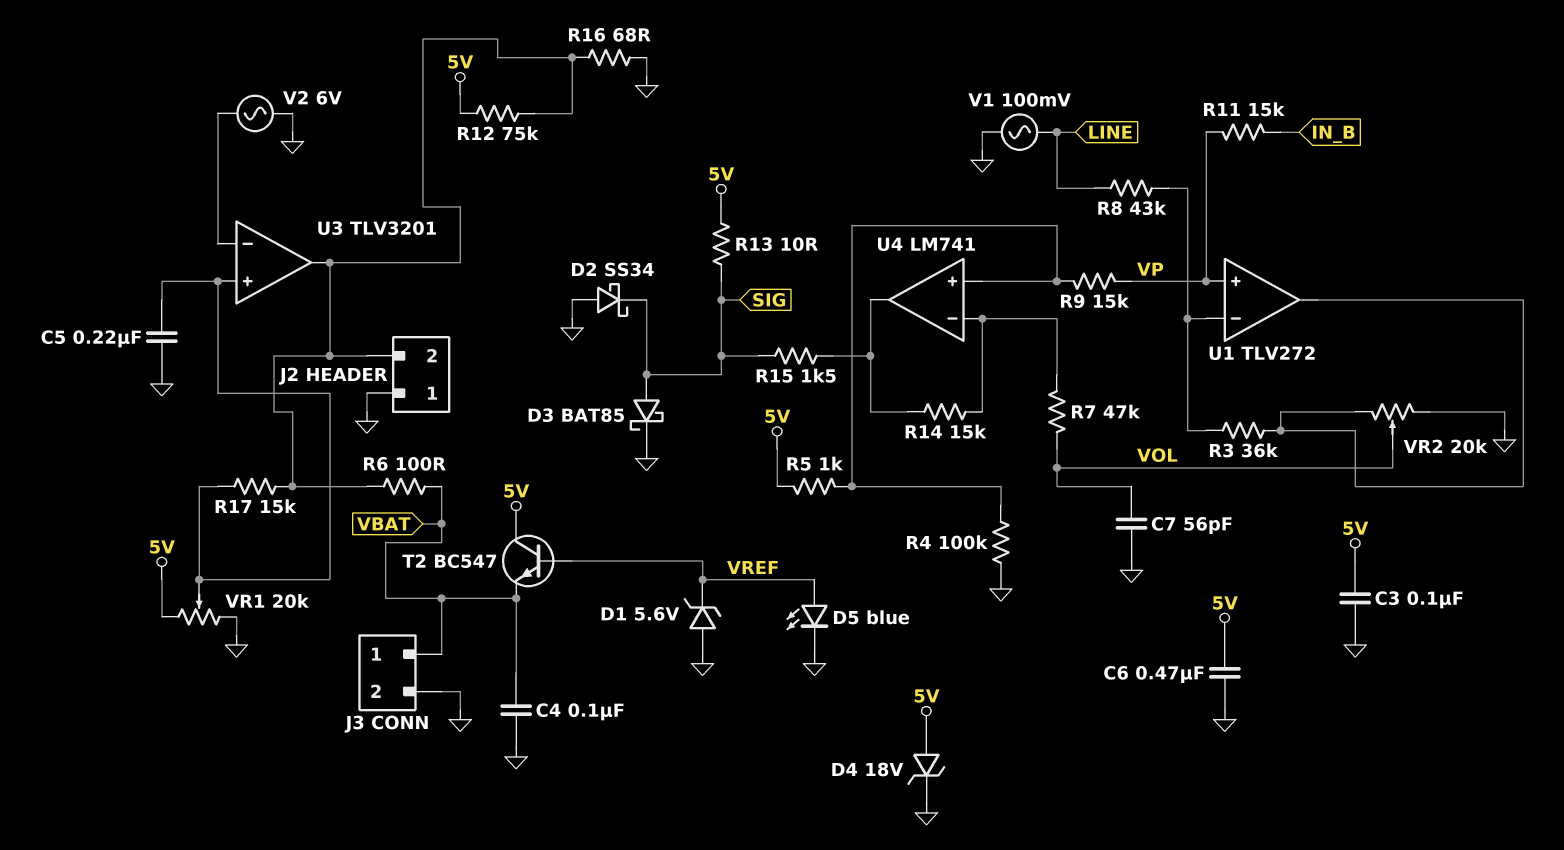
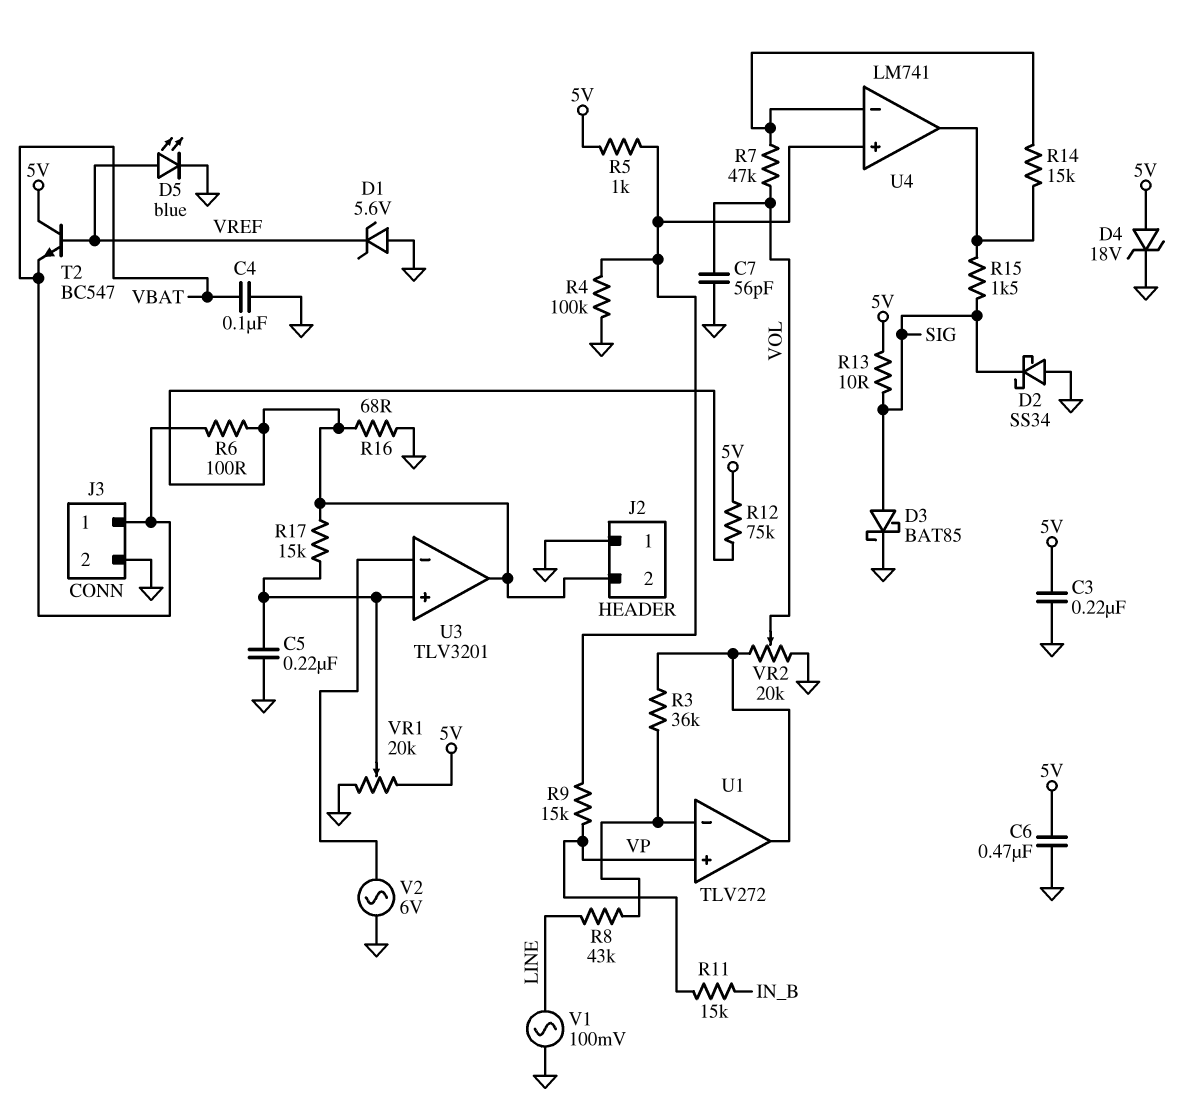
C3: 100nF (5V, GND) -> 220nF (5V, GND)

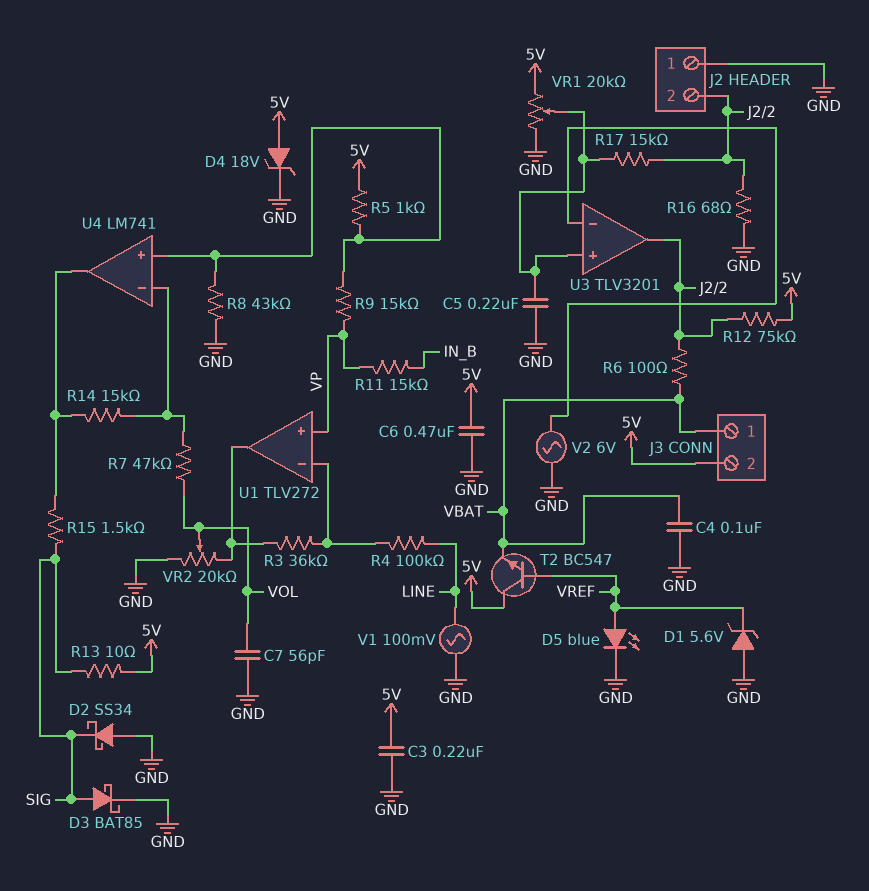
J3 pin 2: GND -> 5V
R4: 100k (GND, U4/in+) -> 100k (LINE, U1/in-)
R8: 43k (LINE, U1/in-) -> 43k (GND, U4/in+)

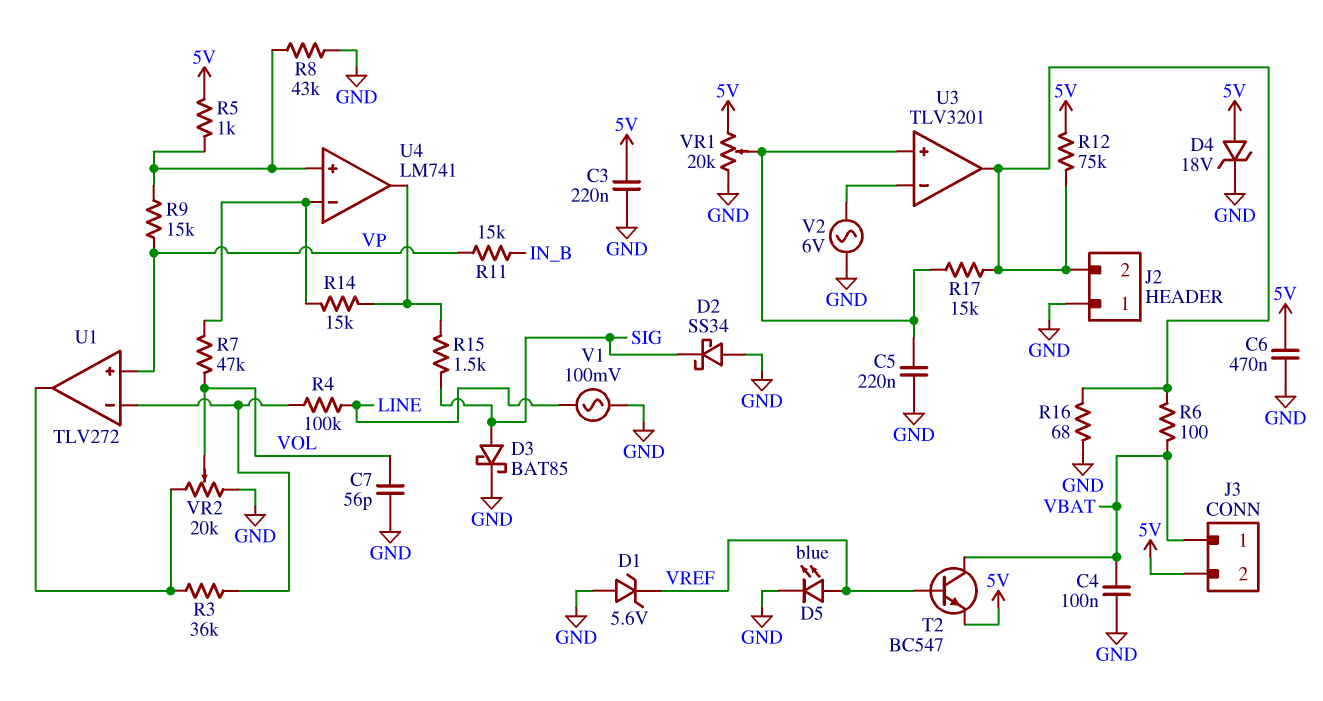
R13: 10 (5V, SIG) -> none
T2: NPN BC547 (B VREF, C 5V, E VBAT) -> NPN BC547 (B VREF, C VBAT, E 5V)

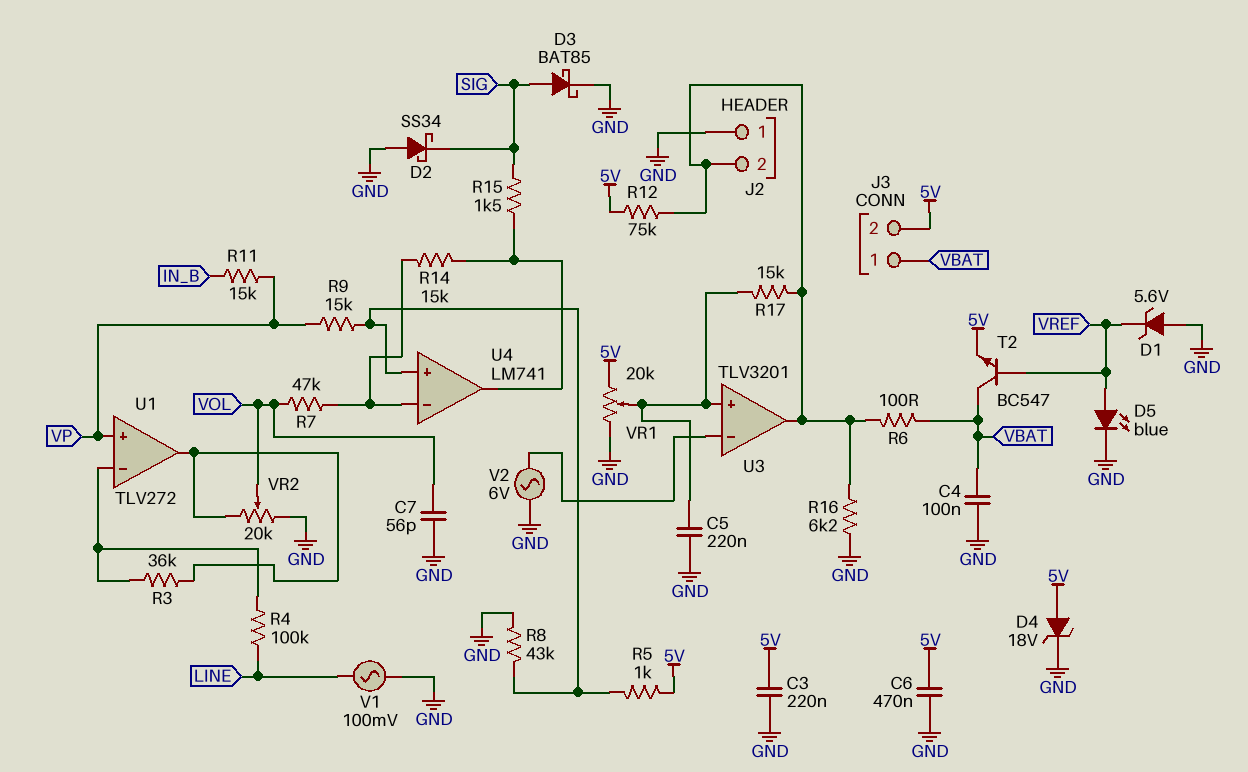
R16: 68 (GND, J2/2) -> 6.2k (GND, J2/2)

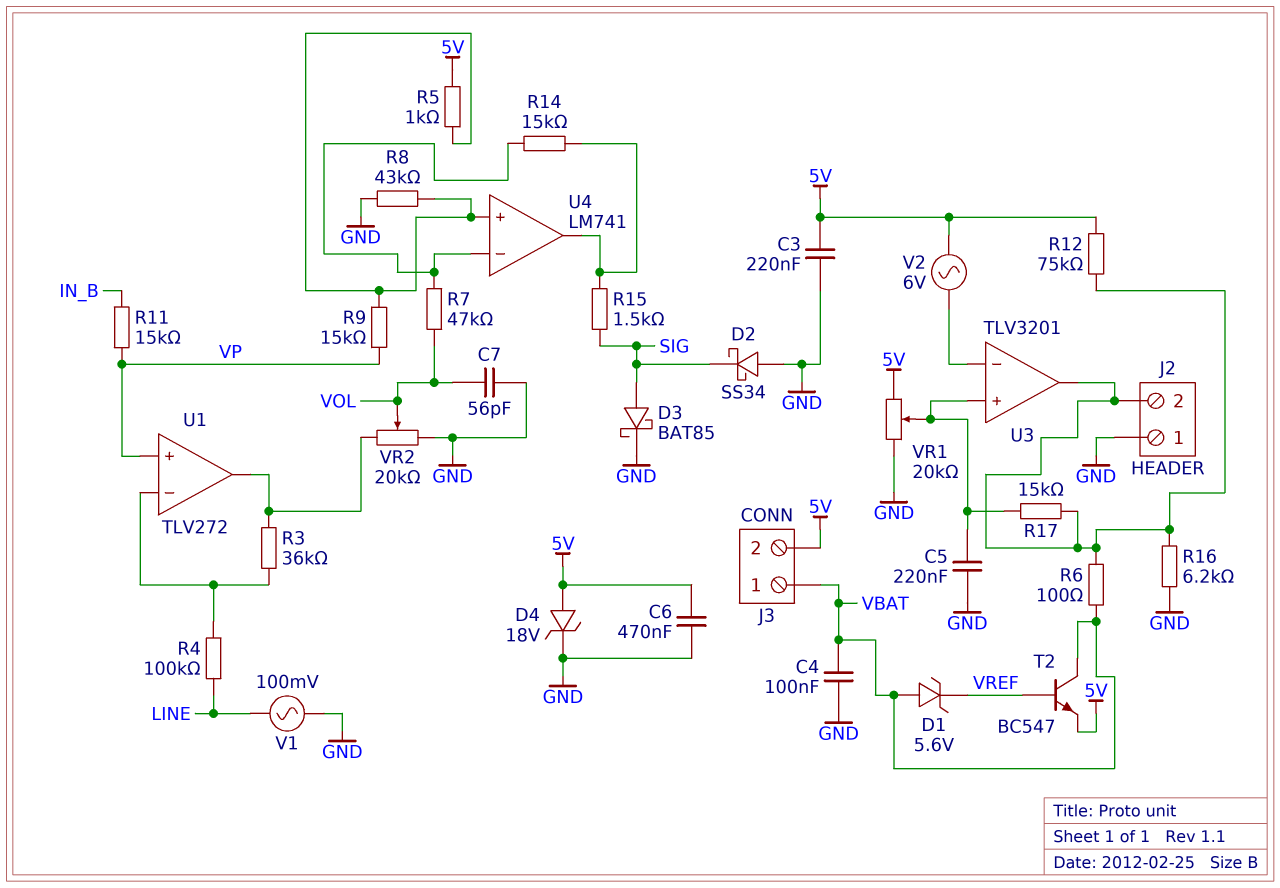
D1: zener 5.6V (A GND, K VREF) -> zener 5.6V (A VBAT, K VREF)
D5: LED blue (A VREF, K GND) -> none
V2: AC 6V (GND, U3/in-) -> AC 6V (5V, U3/in-)

